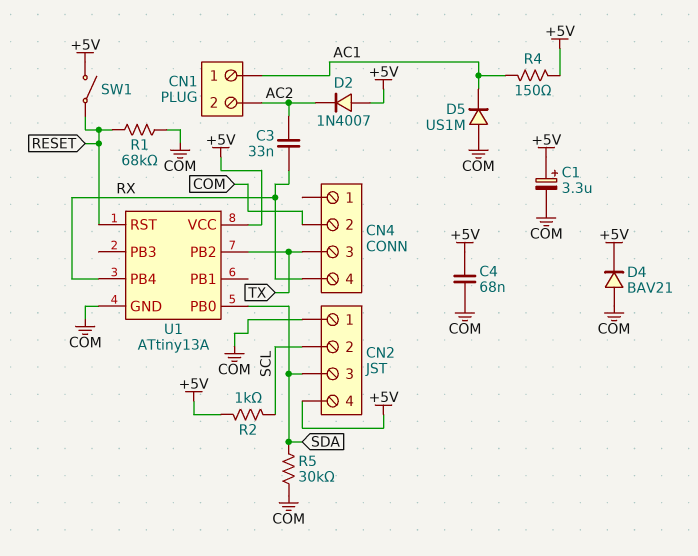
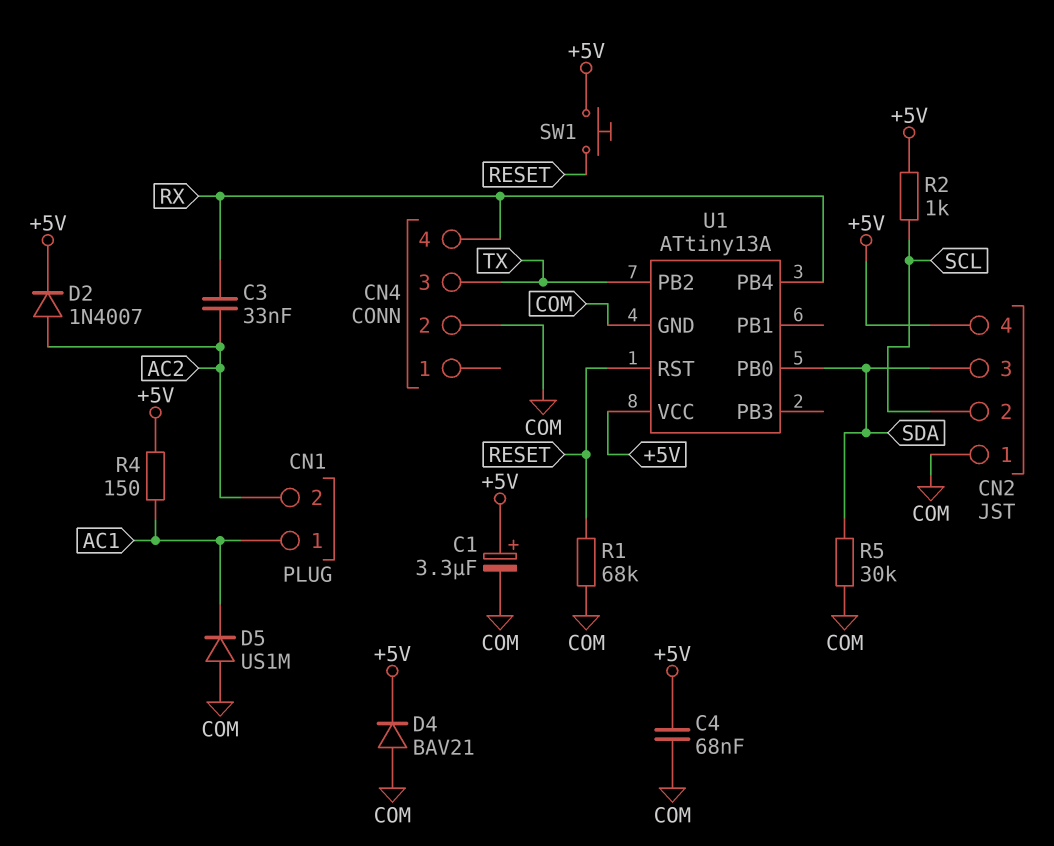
D2: diode 1N4007 (A +5V, K AC2) -> diode 1N4007 (A AC2, K +5V)
SW1: switch (+5V, RESET) -> button (+5V, RESET)

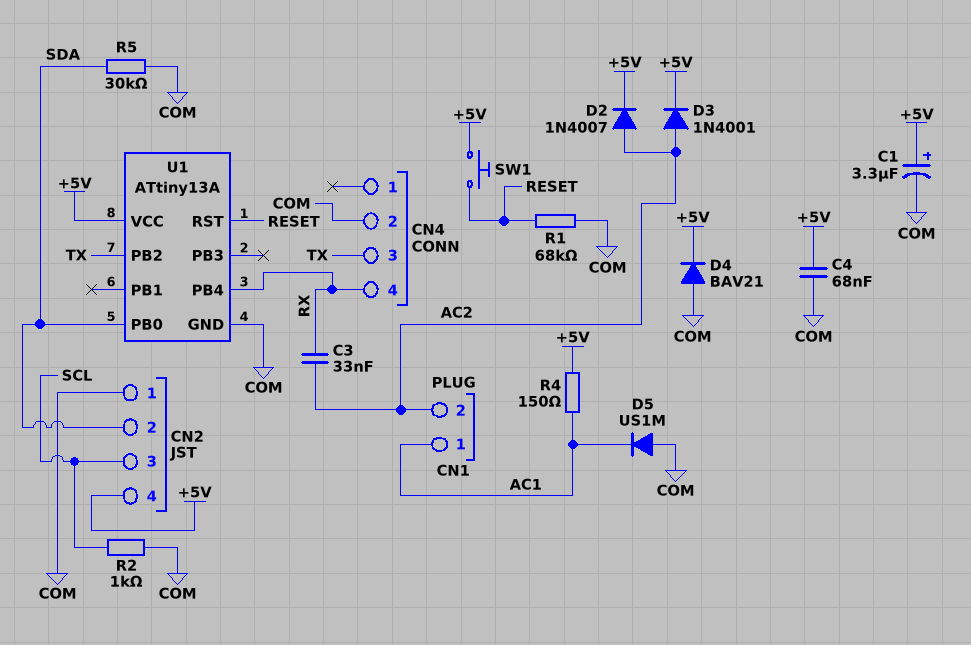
CN2 pin 2: SCL -> SDA
CN2 pin 3: SDA -> SCL
D3: none -> diode 1N4001 (A AC2, K +5V)
R2: 1k (+5V, SCL) -> 1k (COM, SCL)

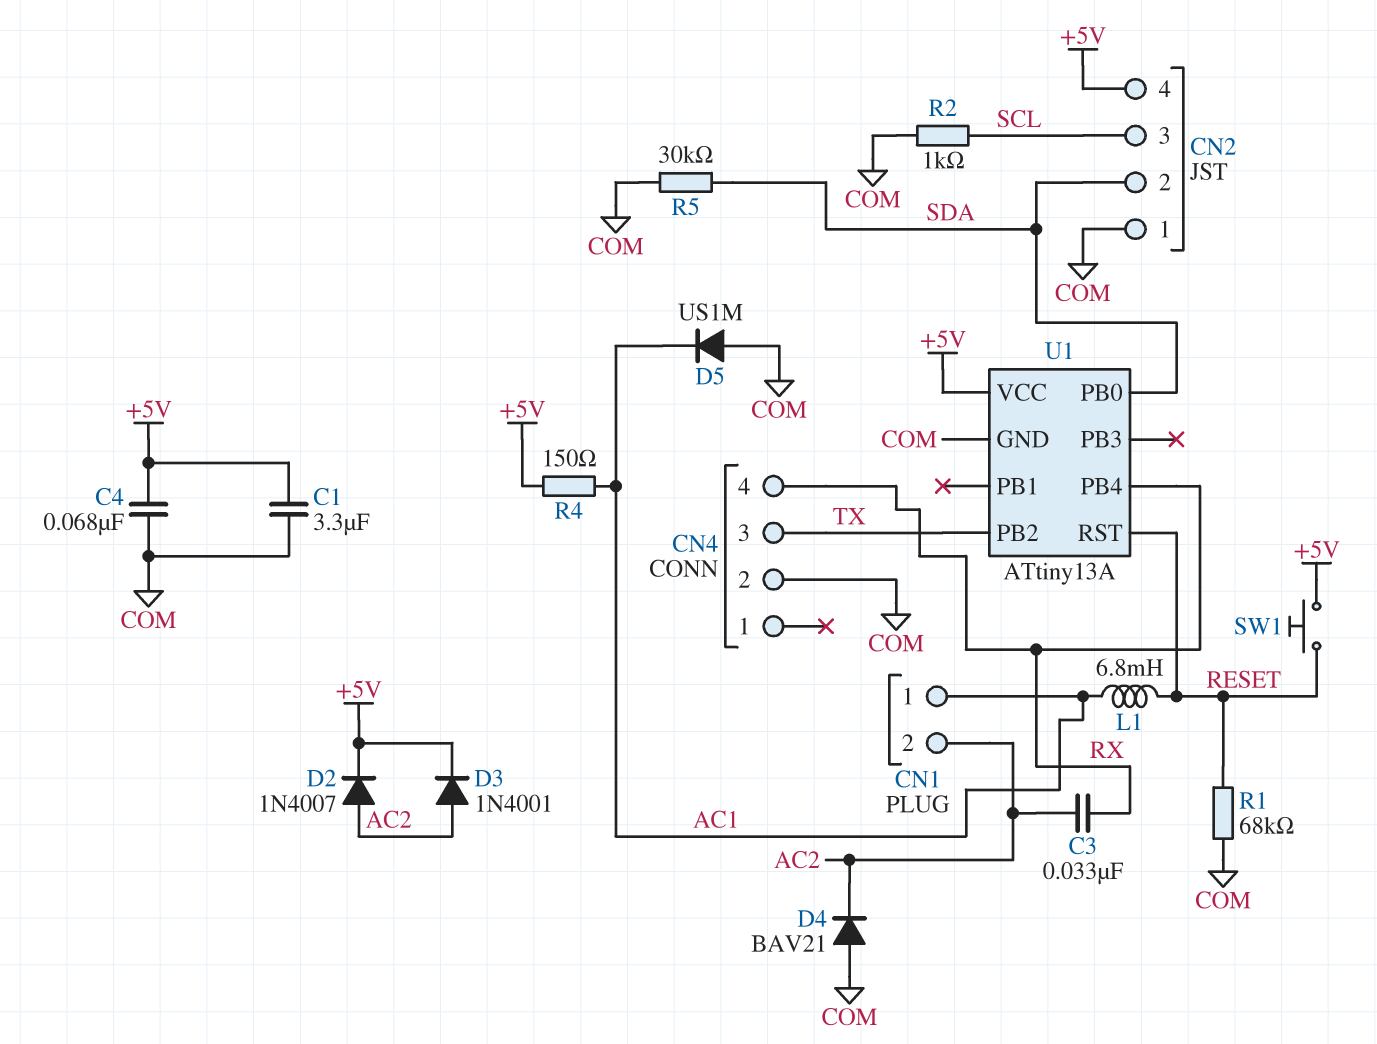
C1: 3.3uF (plus +5V, minus COM) -> 3.3uF (+5V, COM)
D4: diode BAV21 (A COM, K +5V) -> diode BAV21 (A COM, K AC2)
L1: none -> 6.8mH (AC1, RESET)

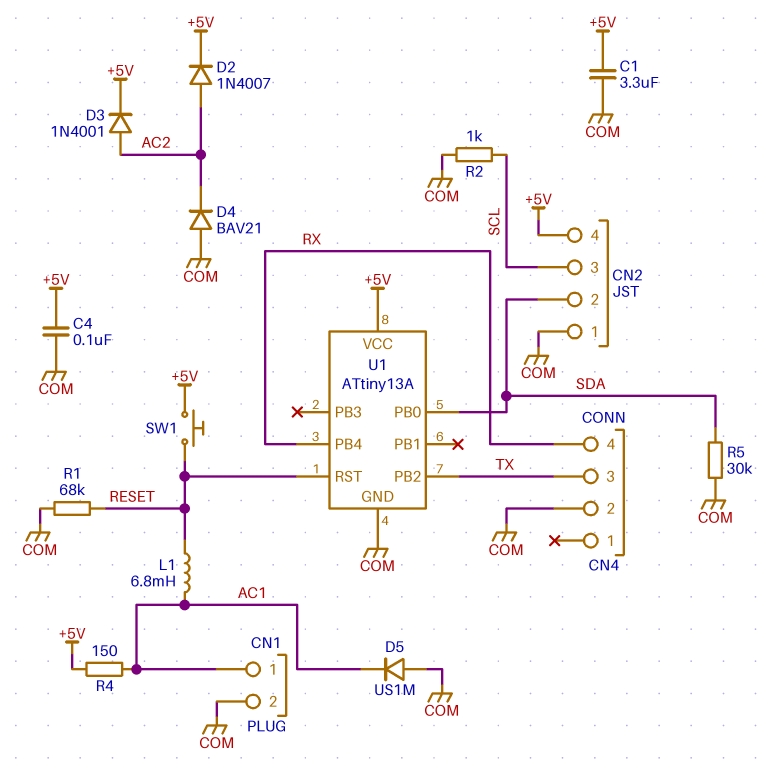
C3: 33nF (AC2, RX) -> none
C4: 68nF (+5V, COM) -> 100nF (+5V, COM)
CN1 pin 2: AC2 -> COM

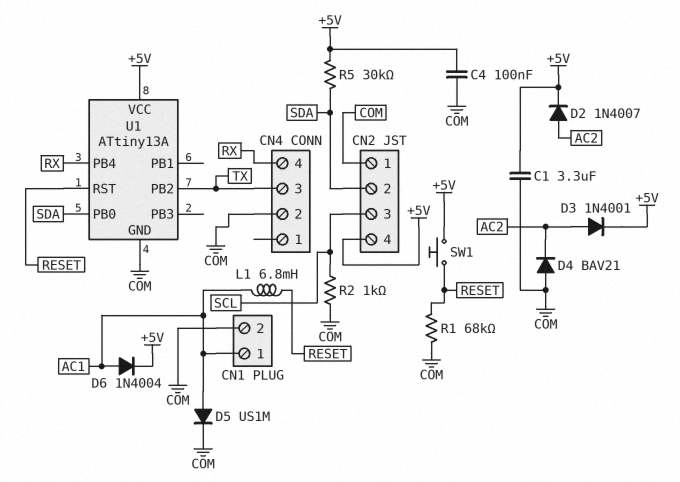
D5: diode US1M (A COM, K AC1) -> diode US1M (A AC1, K COM)
D6: none -> diode 1N4004 (A AC1, K +5V)
R4: 150 (+5V, AC1) -> none
R5: 30k (COM, SDA) -> 30k (+5V, SDA)

